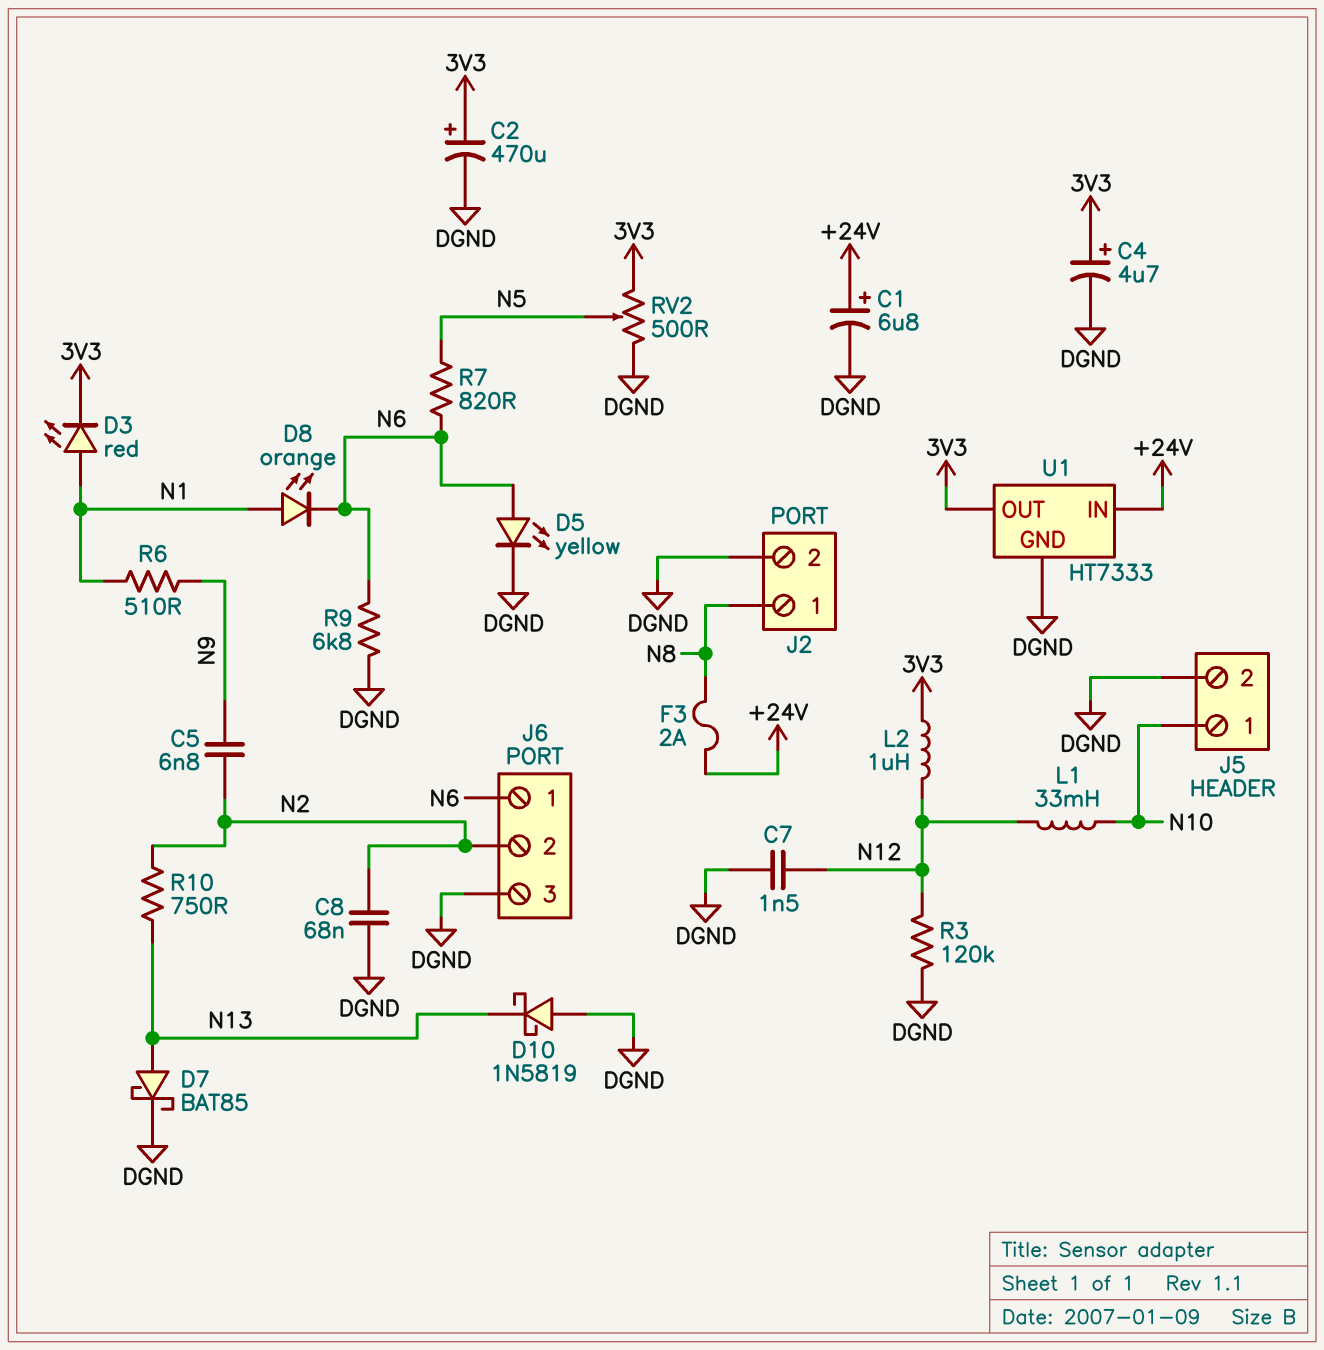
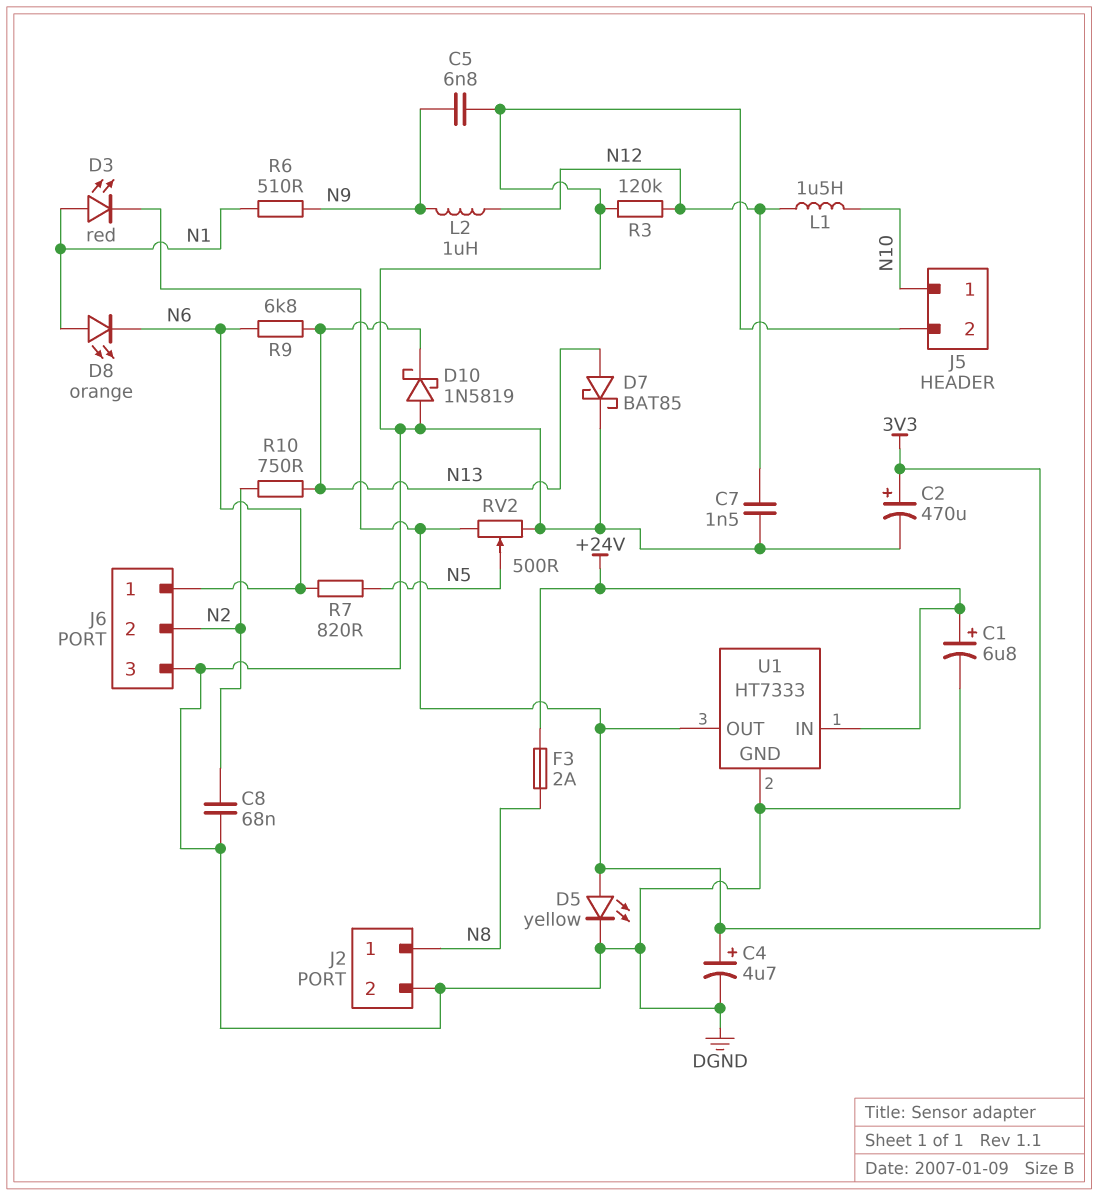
C5: 6.8nF (N2, N9) -> 6.8nF (DGND, N9)
D5: LED yellow (A N6, K DGND) -> LED yellow (A 3V3, K DGND)
L1: 33mH (N10, N12) -> 1.5uH (N10, N12)
L2: 1uH (3V3, N12) -> 1uH (N9, N12)
R9: 6.8k (DGND, N6) -> 6.8k (N6, N13)

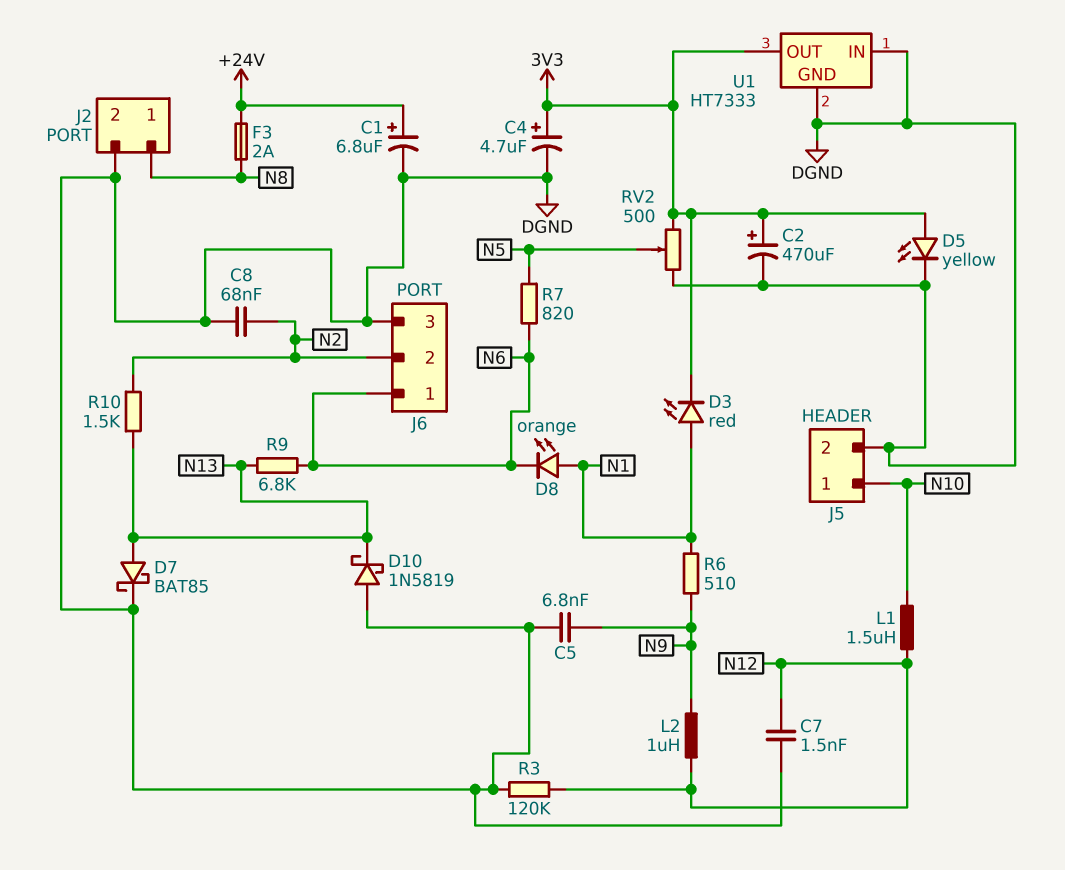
R10: 750 (N2, N13) -> 1.5k (N2, N13)
U1 pin IN: +24V -> DGND

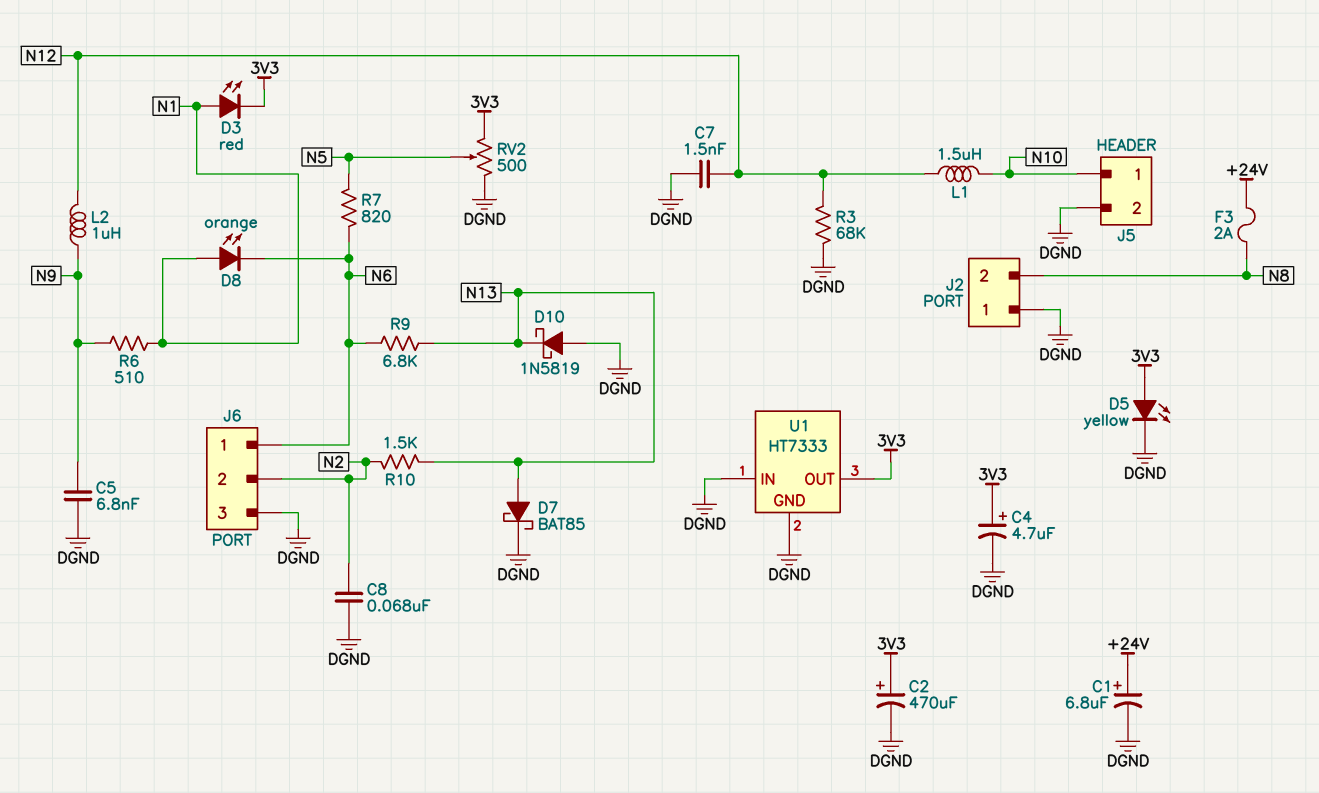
J2 pin 1: N8 -> DGND
J2 pin 2: DGND -> N8
R3: 120k (DGND, N12) -> 68k (DGND, N12)

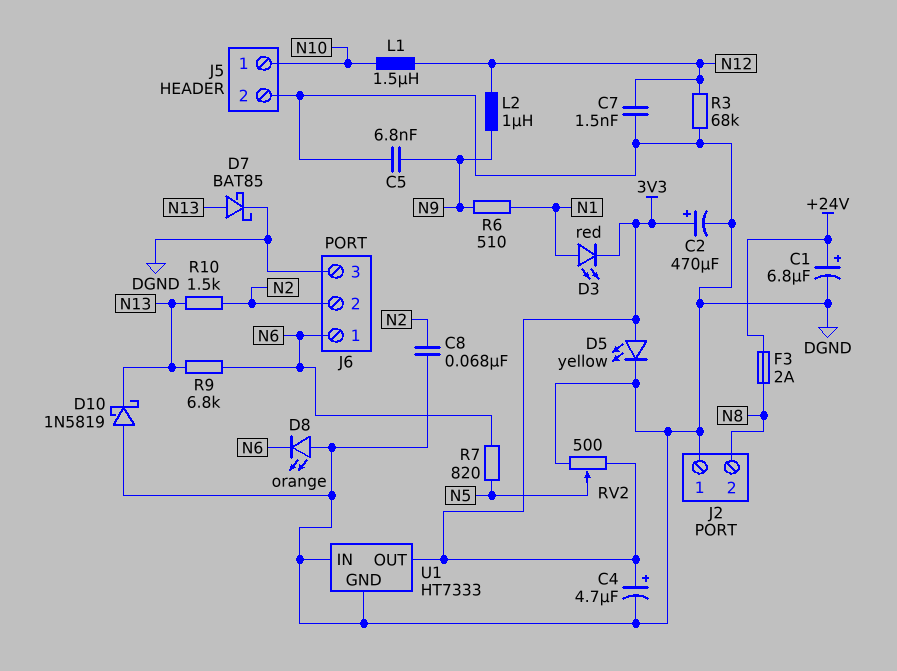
D8: LED orange (A N1, K N6) -> LED orange (A DGND, K N6)

